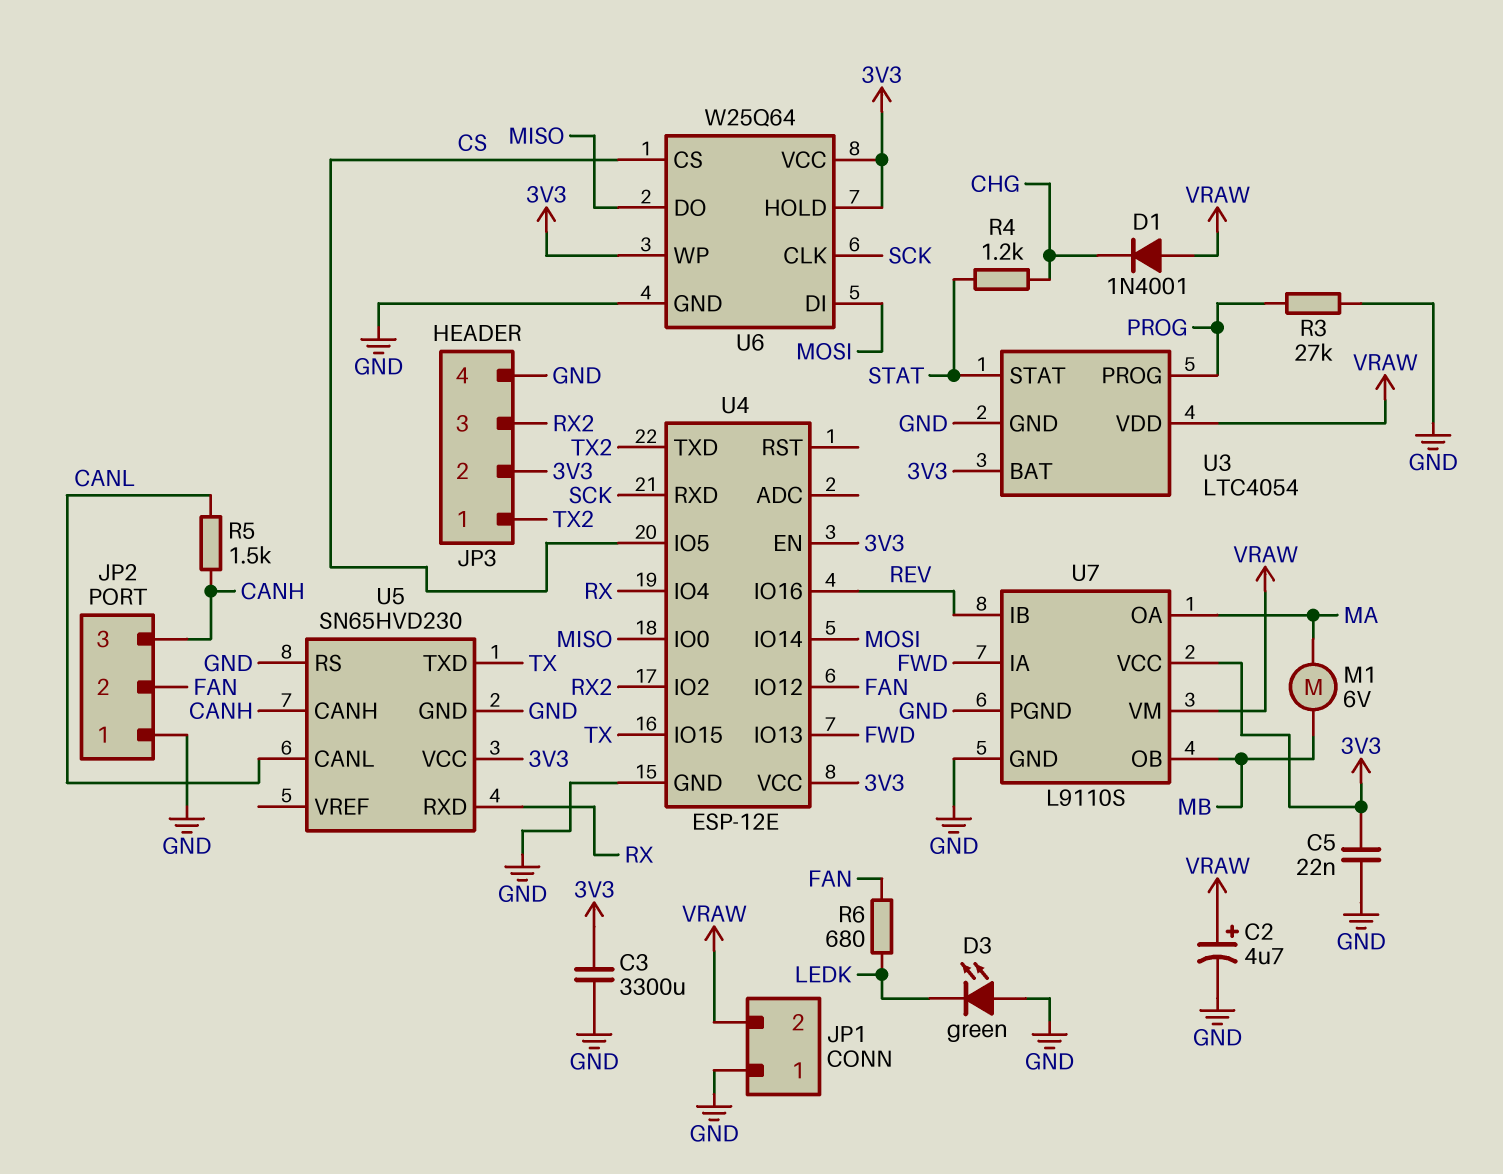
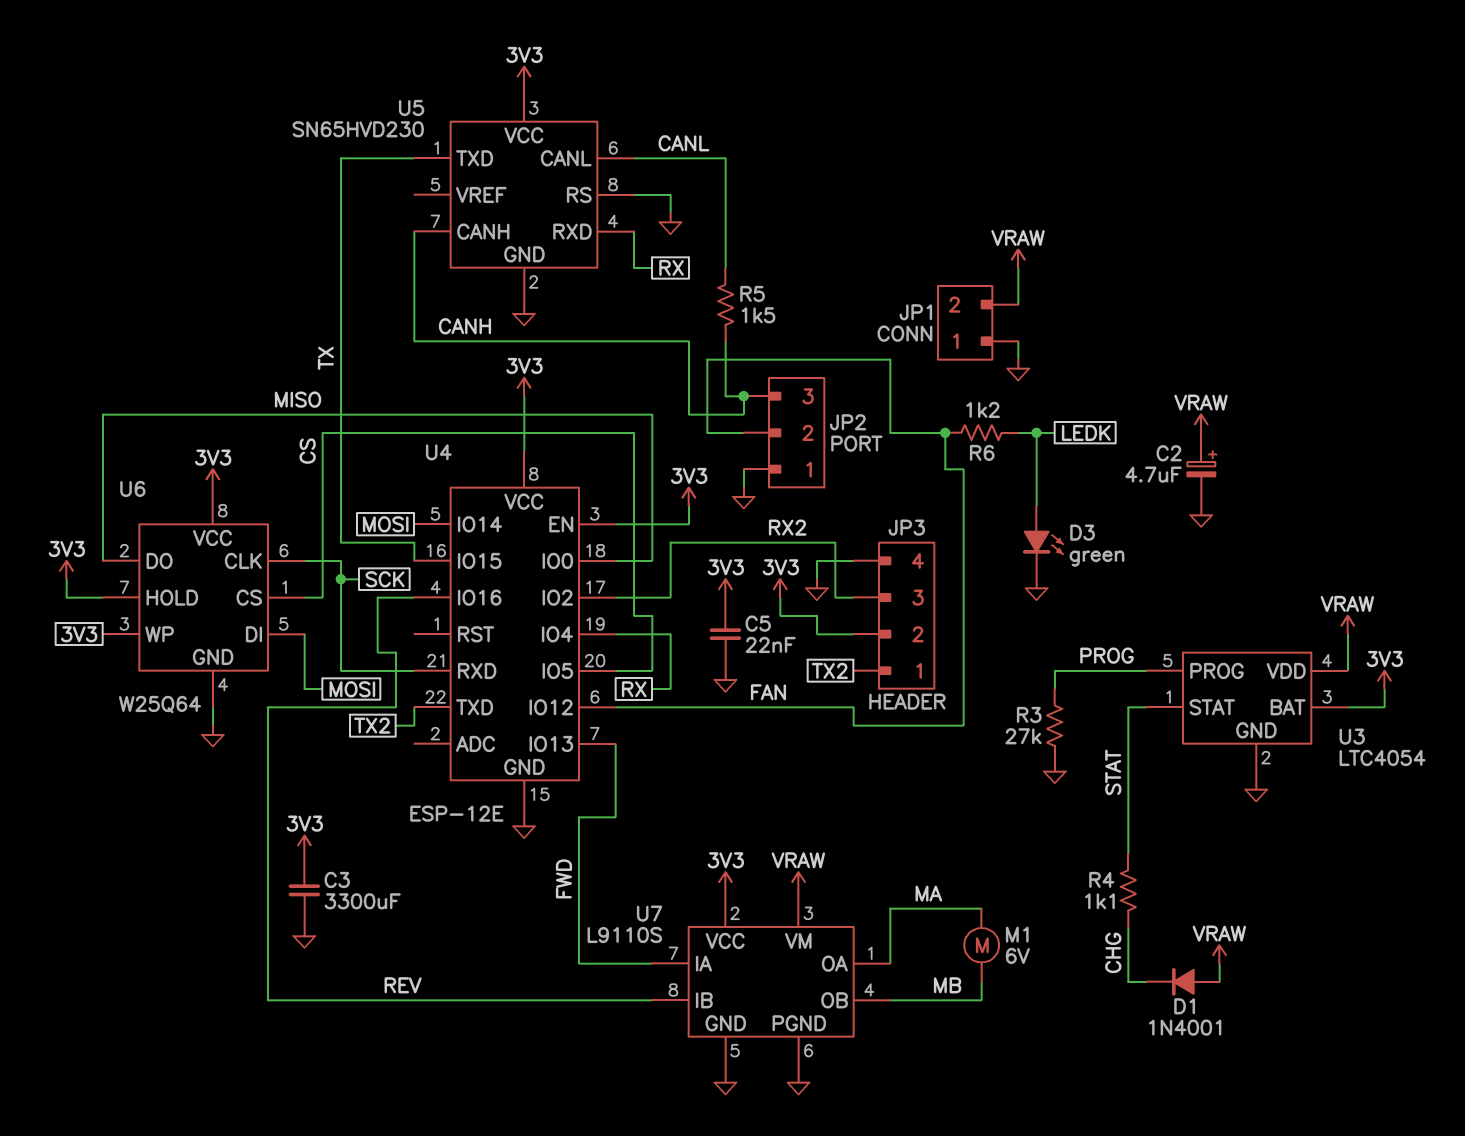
D3: LED green (A GND, K LEDK) -> LED green (A LEDK, K GND)
R4: 1.2k (CHG, STAT) -> 1.1k (CHG, STAT)
R6: 680 (FAN, LEDK) -> 1.2k (FAN, LEDK)

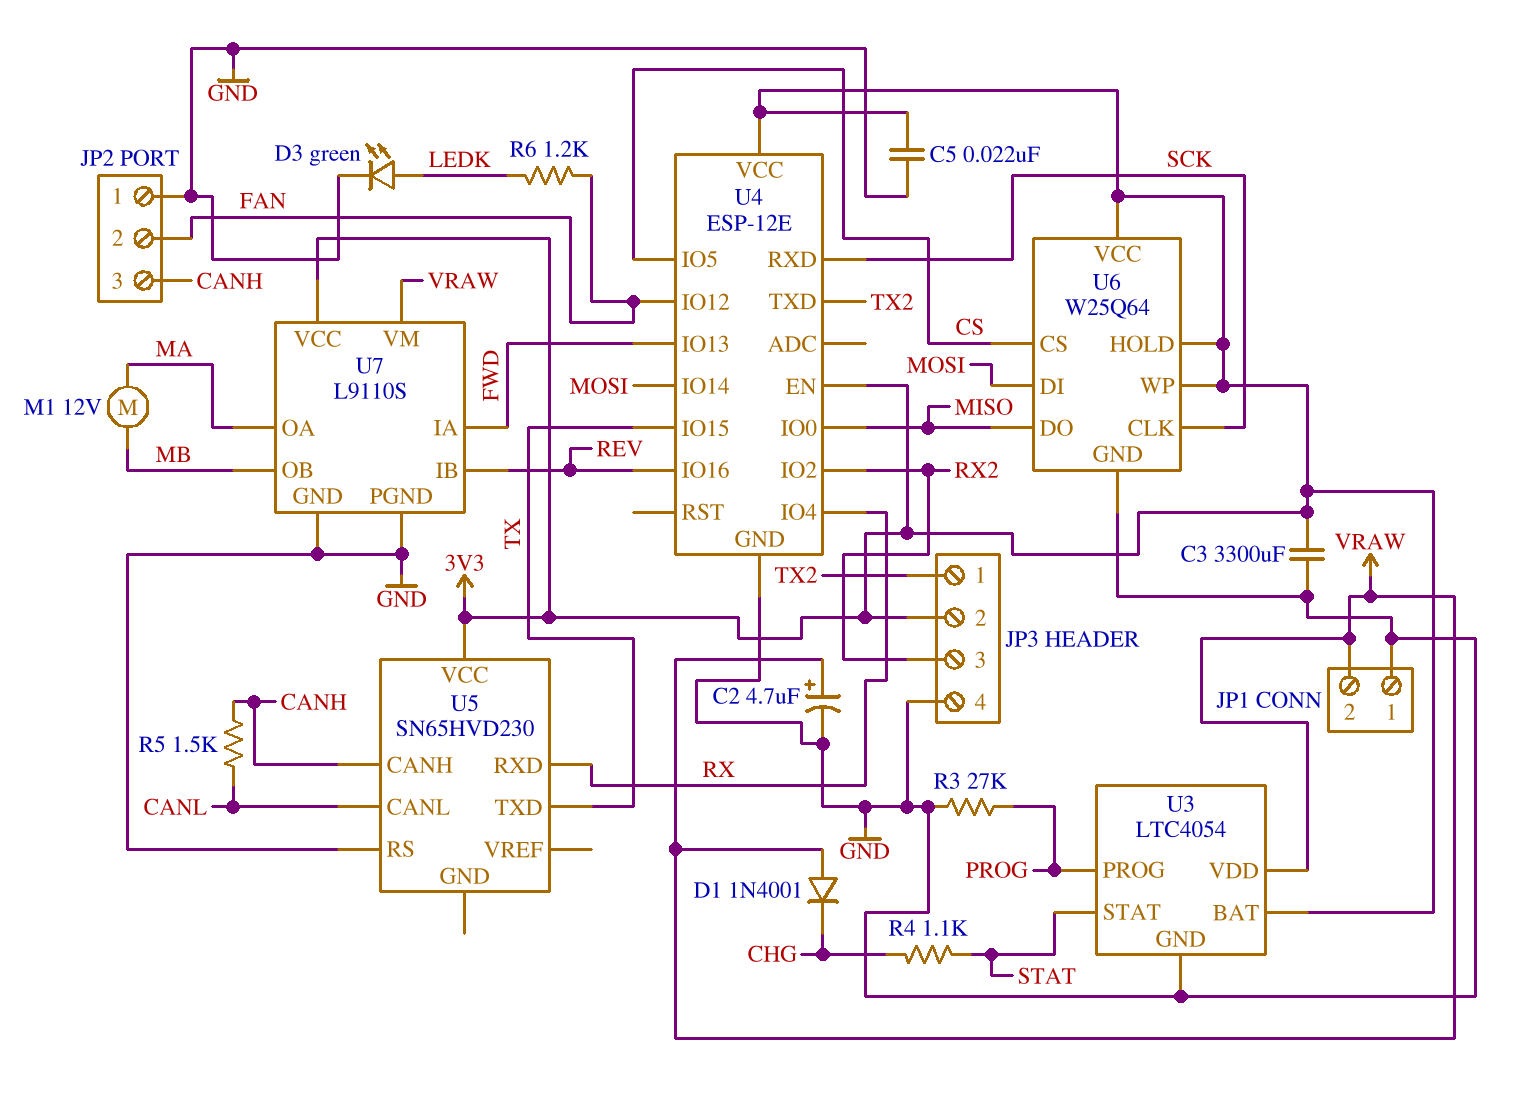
M1: motor 6V (MA, MB) -> motor 12V (MA, MB)
U5 pin GND: GND -> none

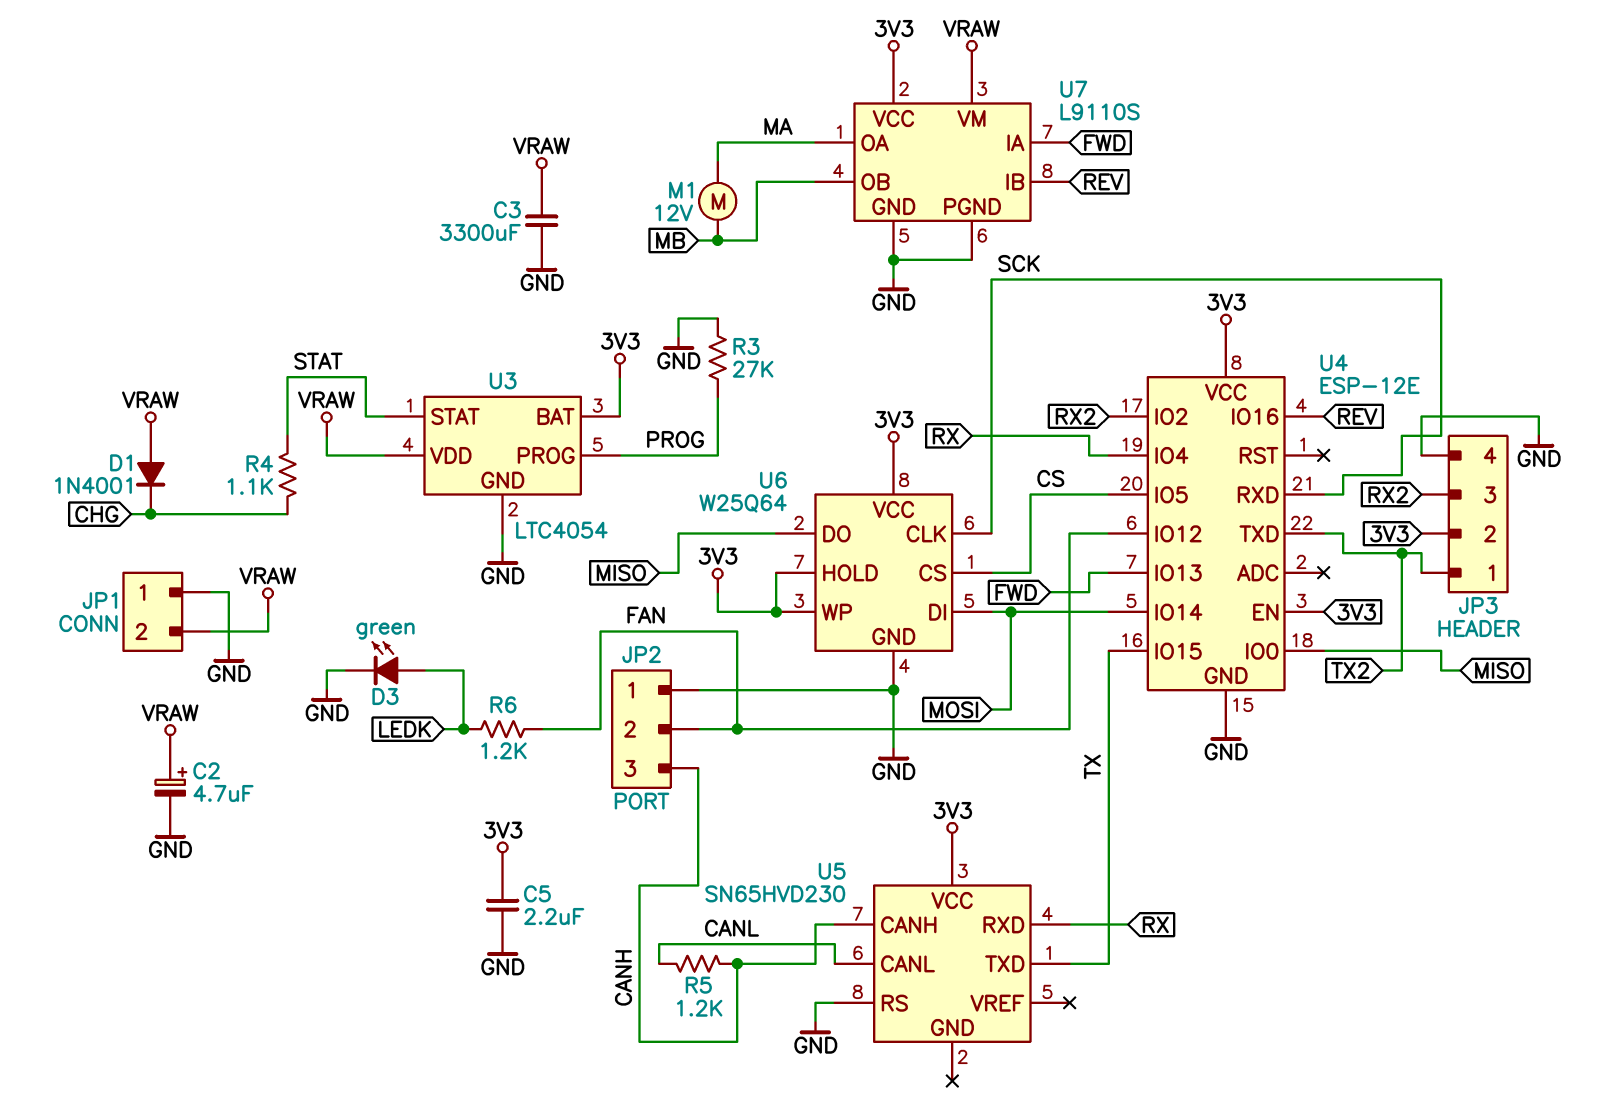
C3: 3300uF (3V3, GND) -> 3300uF (GND, VRAW)
C5: 22nF (3V3, GND) -> 2.2uF (3V3, GND)
R5: 1.5k (CANH, CANL) -> 1.2k (CANH, CANL)

